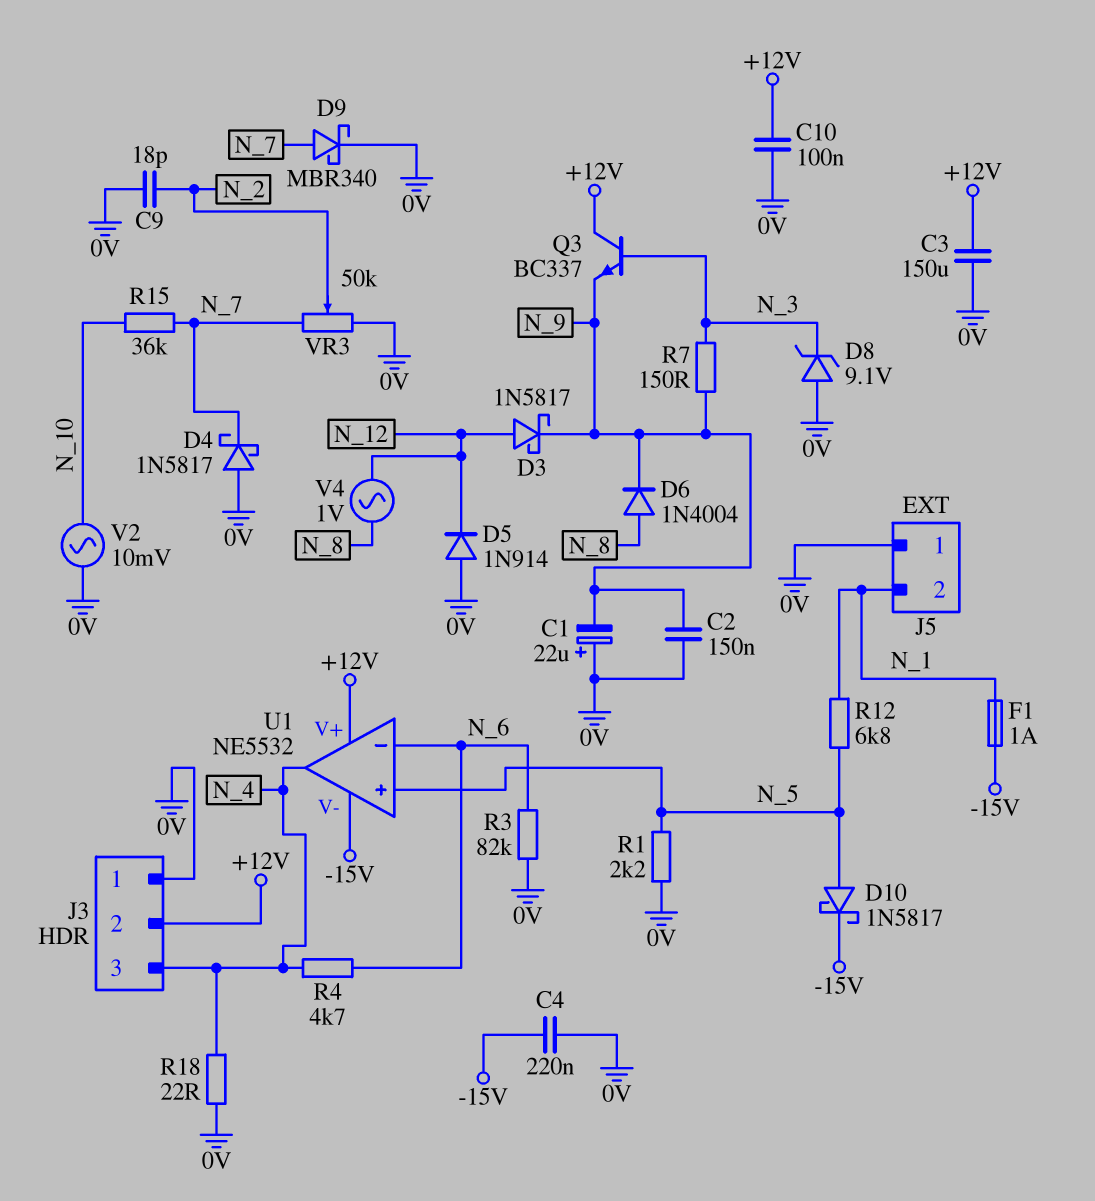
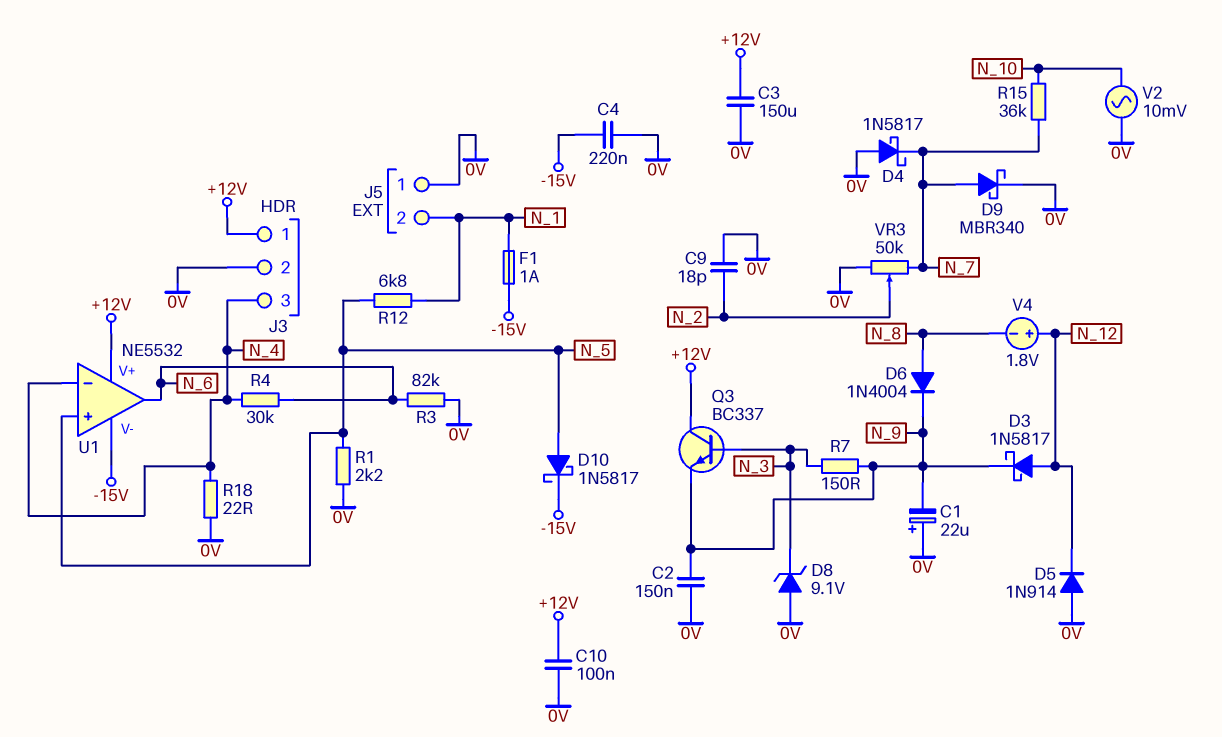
J3 pin 1: 0V -> +12V
J3 pin 2: +12V -> 0V
R4: 4.7k (N_4, N_6) -> 30k (N_4, N_6)
U1 pin in-: N_6 -> N_4
U1 pin out: N_4 -> N_6
V4: AC 1V (N_8, N_12) -> 1.8V (plus N_12, minus N_8)

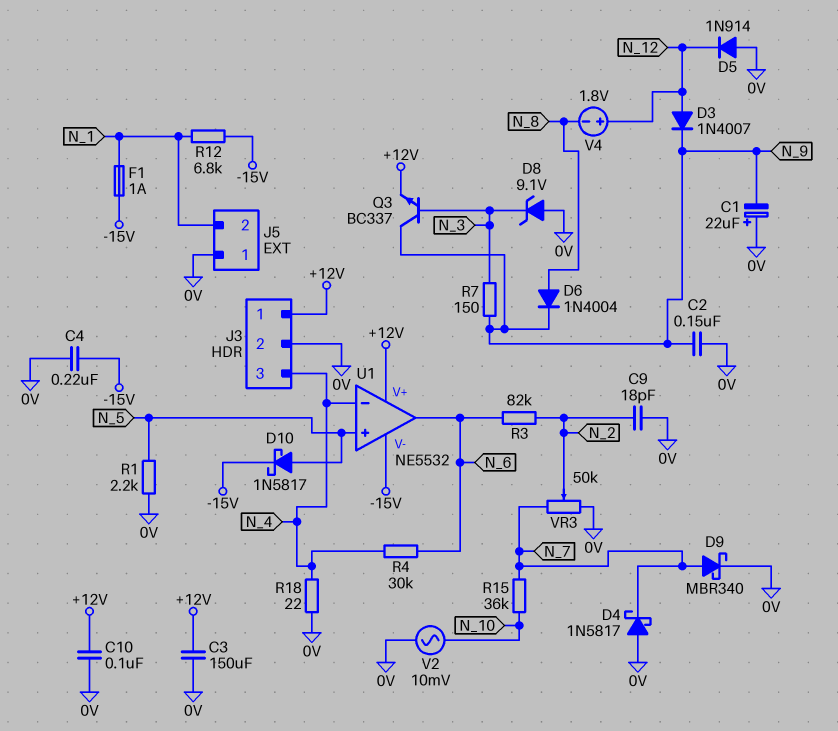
D3: schottky 1N5817 (A N_12, K N_9) -> diode 1N4007 (A N_12, K N_9)
Q3: NPN BC337 (B N_3, C +12V, E N_9) -> NPN BC337 (B N_3, C N_9, E +12V)
R3: 82k (0V, N_6) -> 82k (N_2, N_6)
R12: 6.8k (N_1, N_5) -> 6.8k (-15V, N_1)

